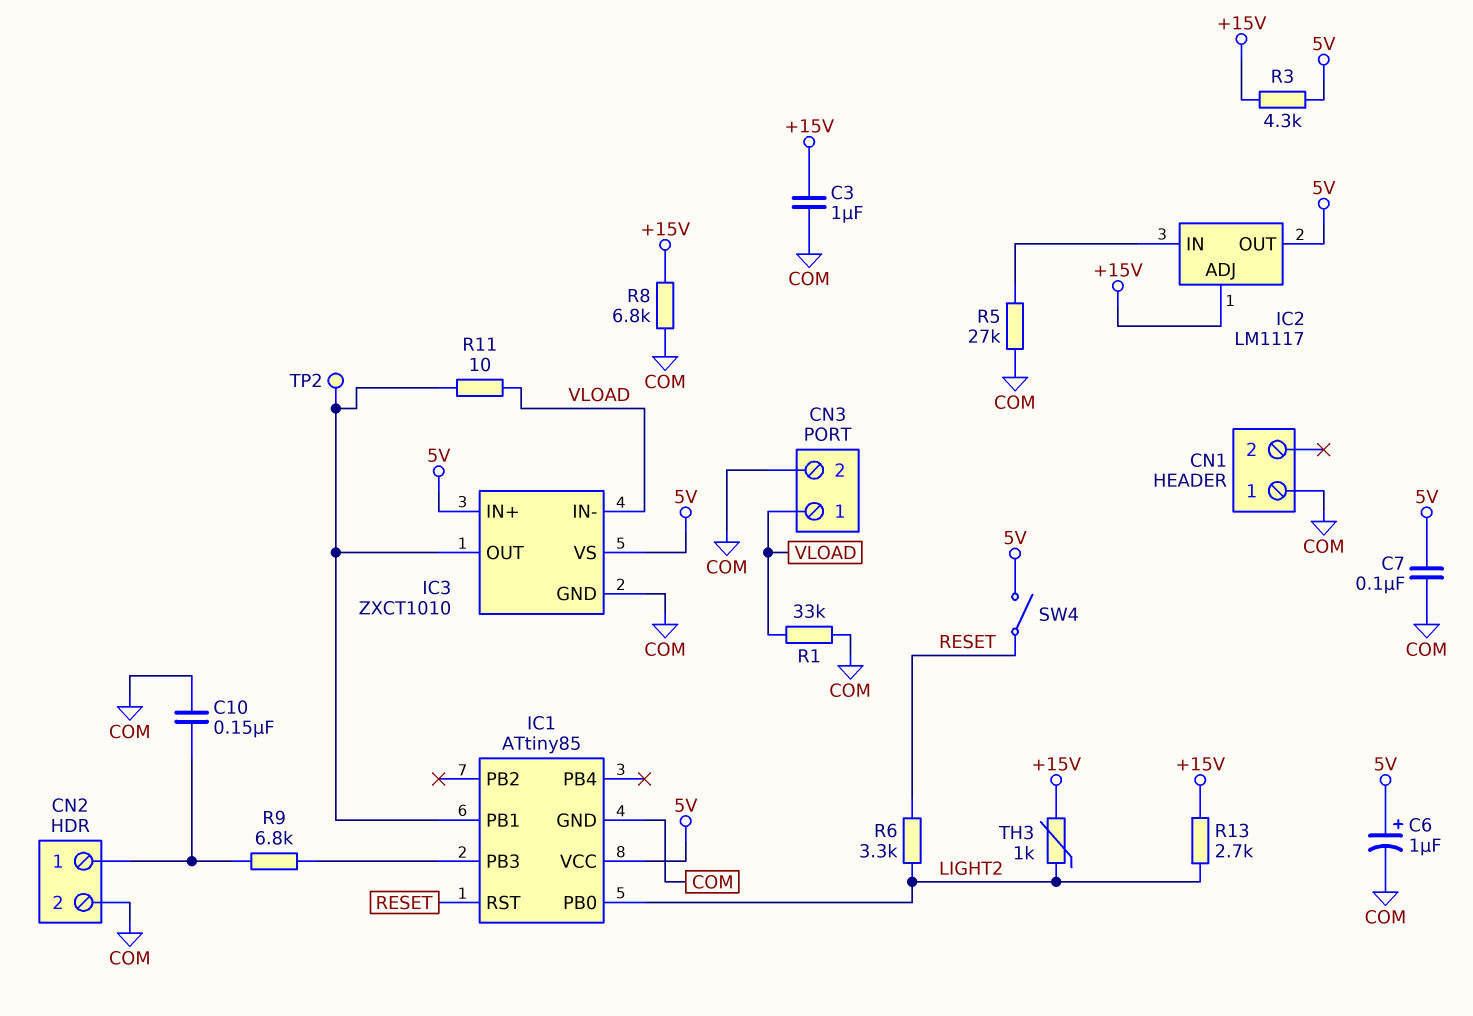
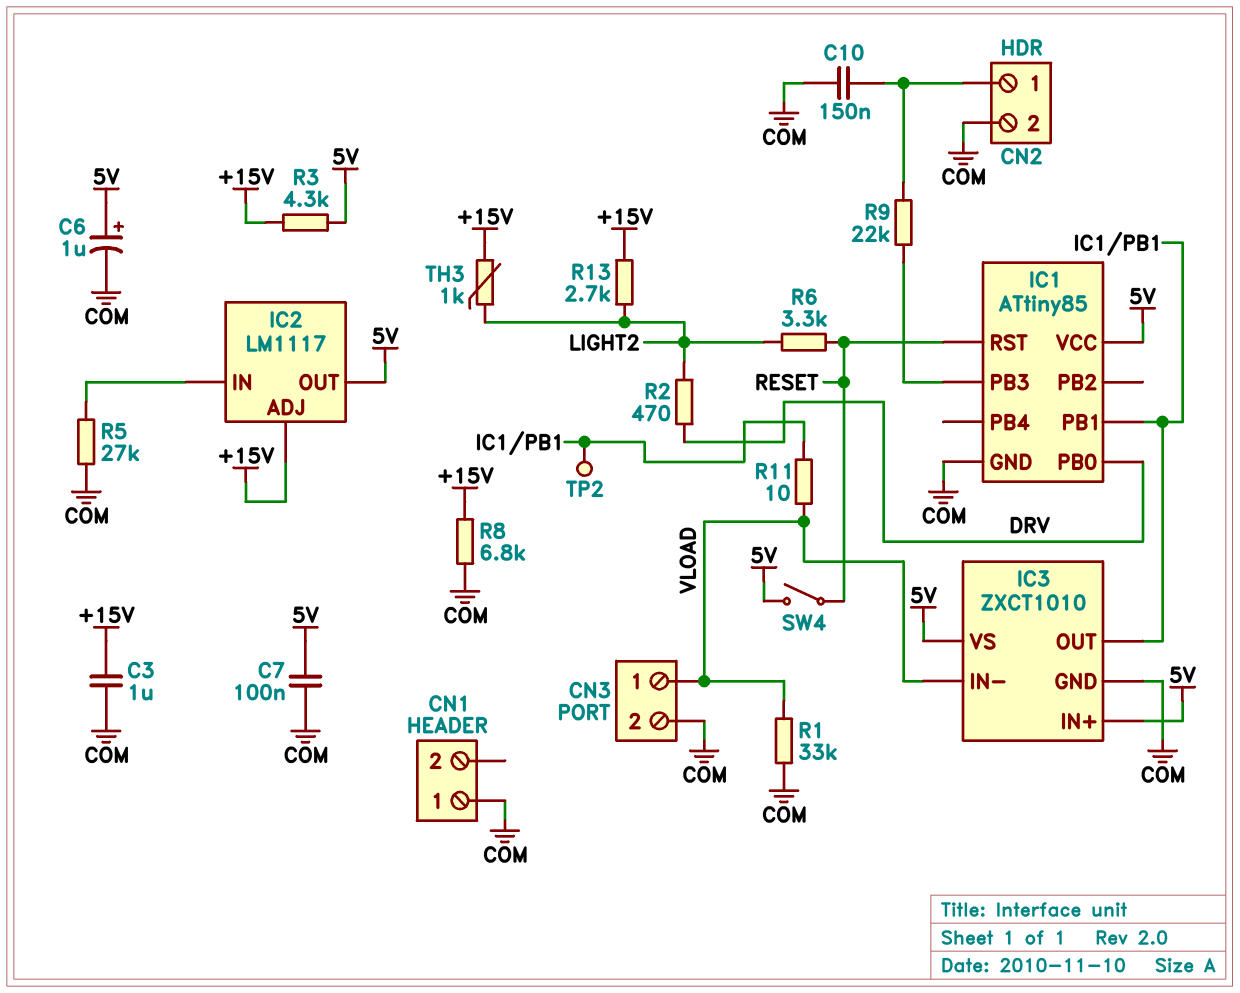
IC1 pin PB0: LIGHT2 -> DRV
R2: none -> 470 (DRV, LIGHT2)
R9: 6.8k (CN2/1, IC1/PB3) -> 22k (CN2/1, IC1/PB3)

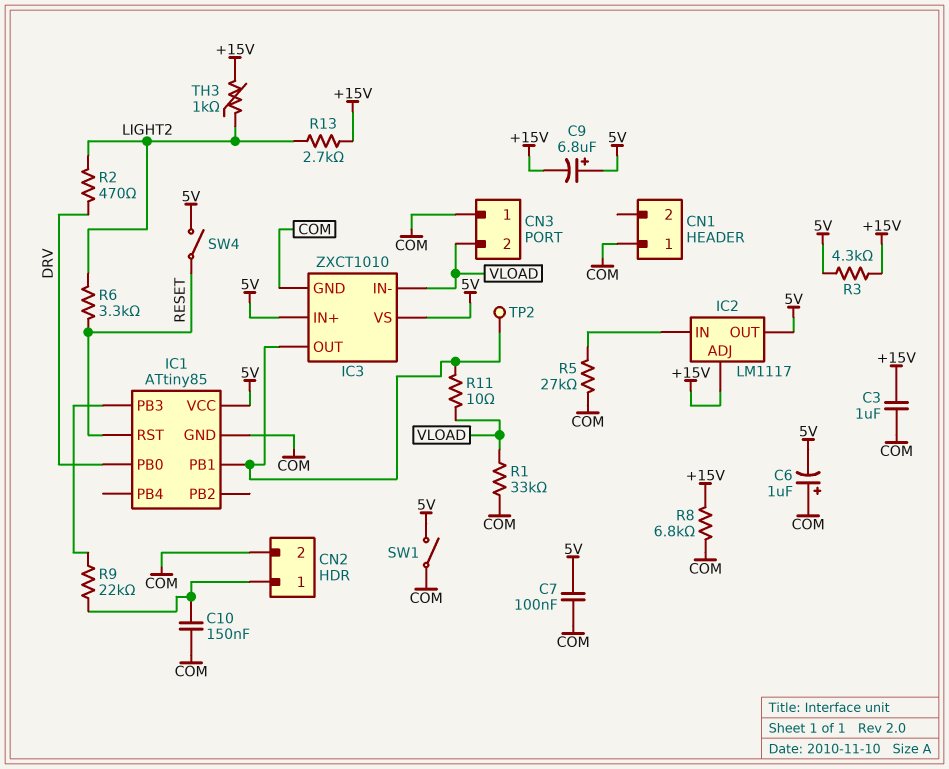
C6: 1uF (plus 5V, minus COM) -> 1uF (plus COM, minus 5V)
C9: none -> 6.8uF (plus 5V, minus +15V)
CN3 pin 1: VLOAD -> COM
CN3 pin 2: COM -> VLOAD
SW1: none -> switch (5V, COM)

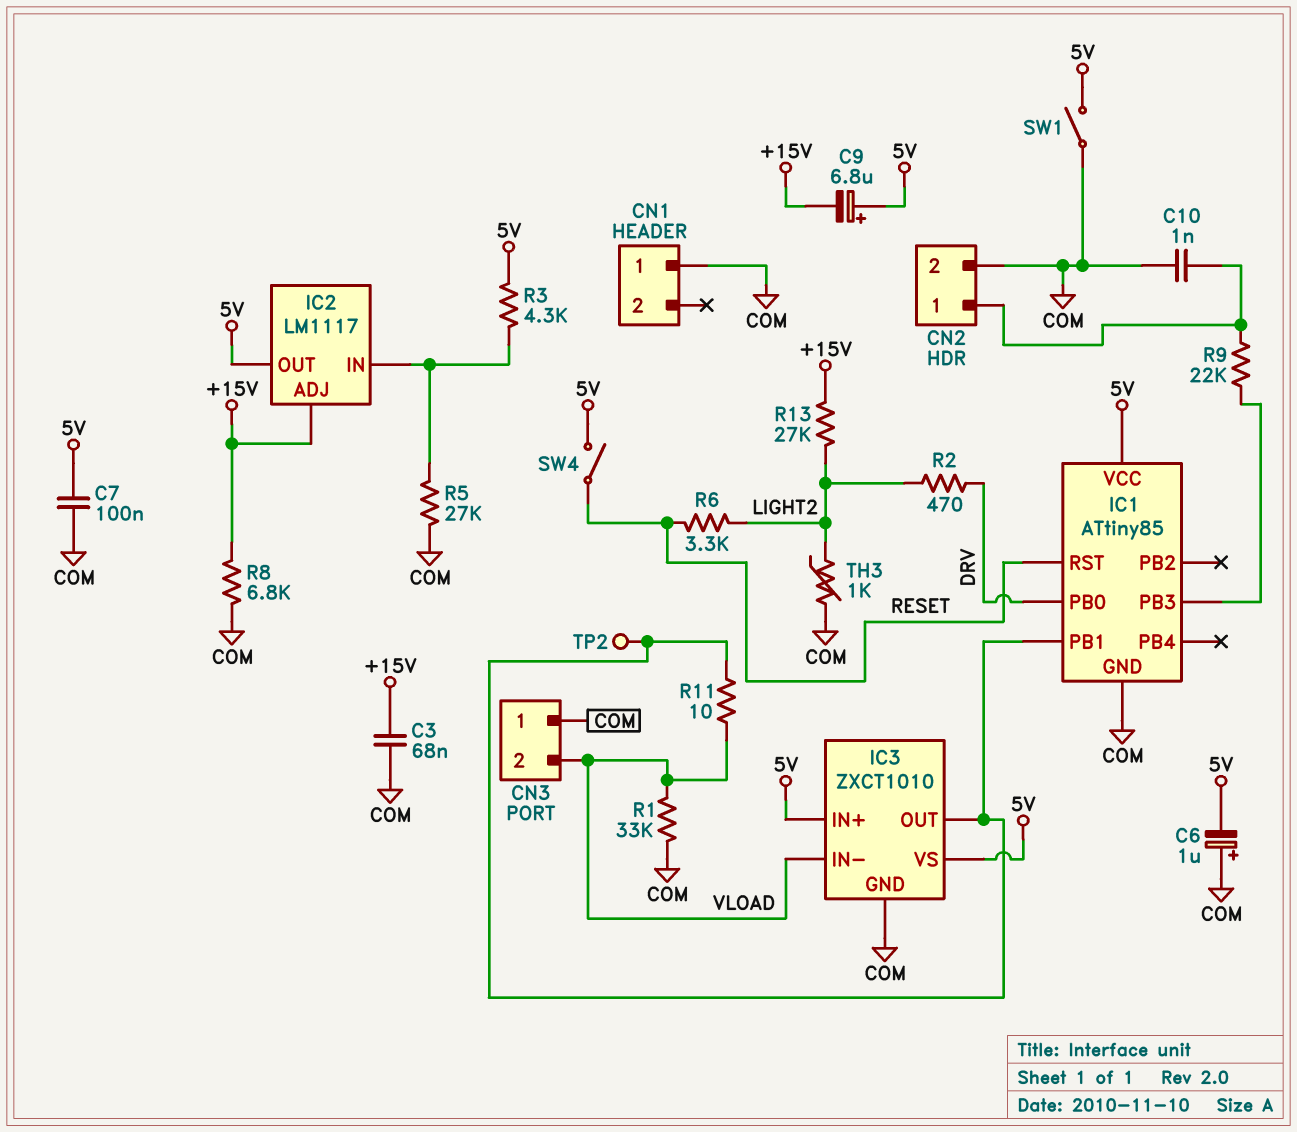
C3: 1uF (+15V, COM) -> 68nF (+15V, COM)
C10: 150nF (CN2/1, COM) -> 1nF (CN2/1, COM)
R3: 4.3k (+15V, 5V) -> 4.3k (5V, IC2/IN)
R13: 2.7k (+15V, LIGHT2) -> 27k (+15V, LIGHT2)
TH3: 1k (+15V, LIGHT2) -> 1k (COM, LIGHT2)

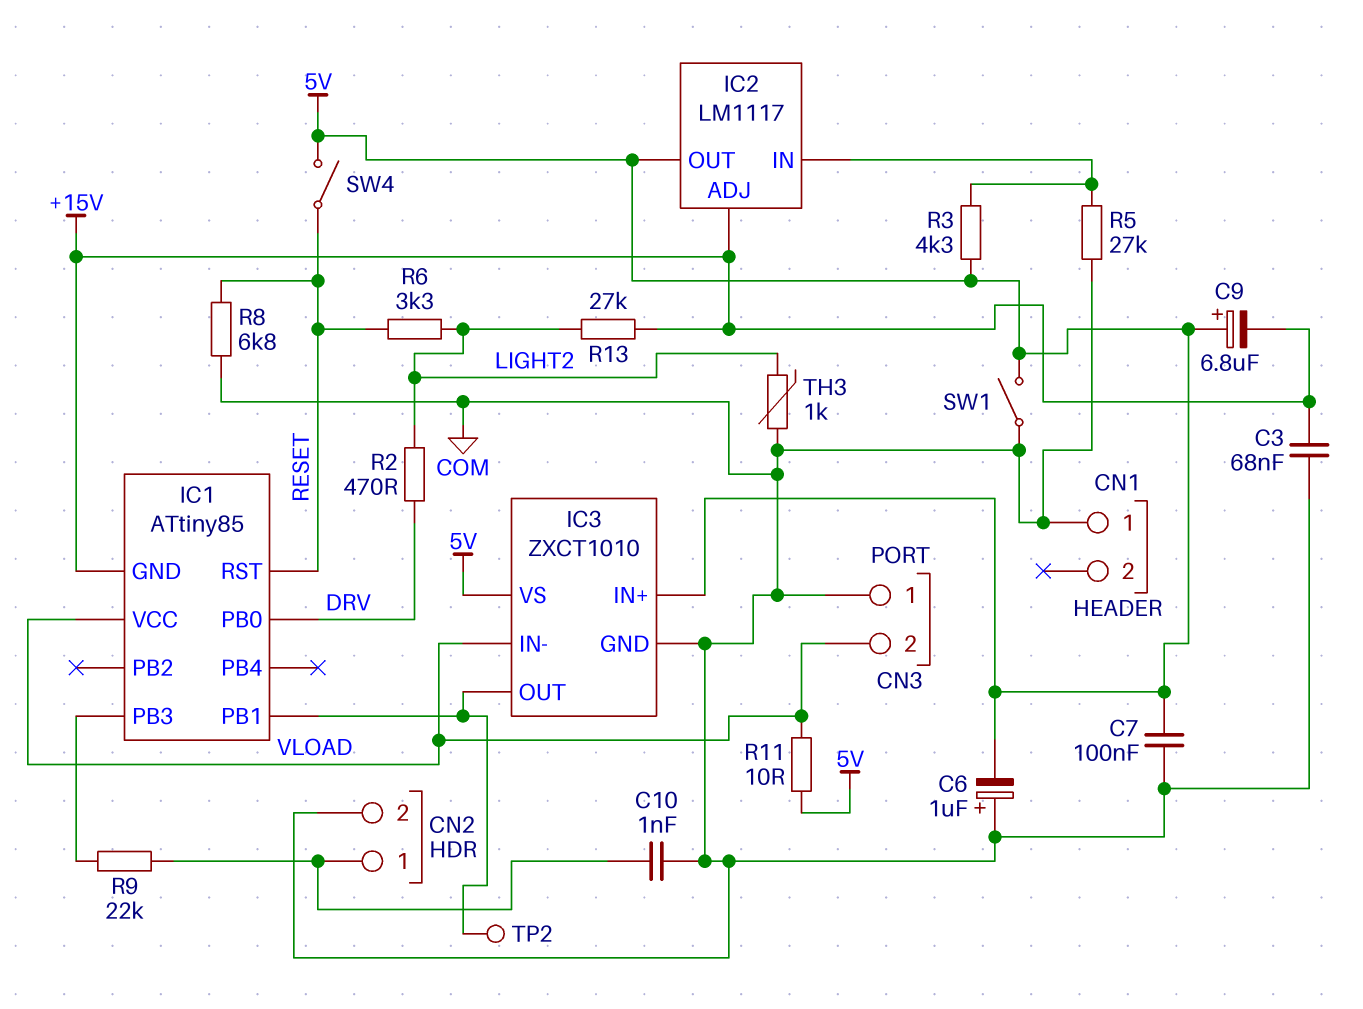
IC1 pin GND: COM -> +15V
IC1 pin VCC: 5V -> VLOAD
R1: 33k (COM, VLOAD) -> none
R8: 6.8k (+15V, COM) -> 6.8k (COM, RESET)
R11: 10 (IC1/PB1, VLOAD) -> 10 (5V, VLOAD)

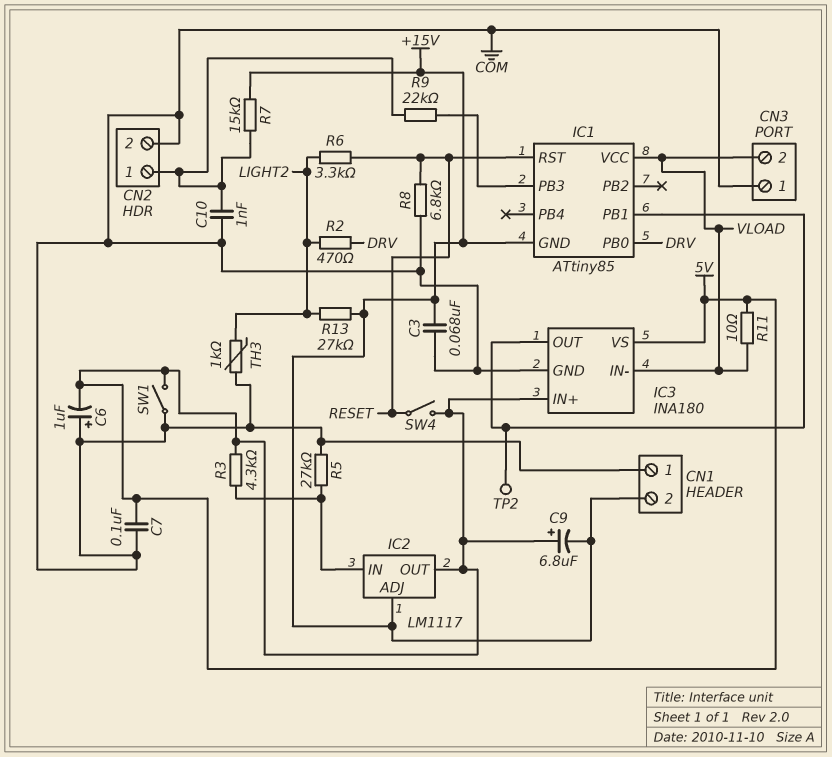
CN1 pin 2: none -> +15V
IC3: ZXCT1010 -> INA180
R7: none -> 15k (+15V, CN2/1)

